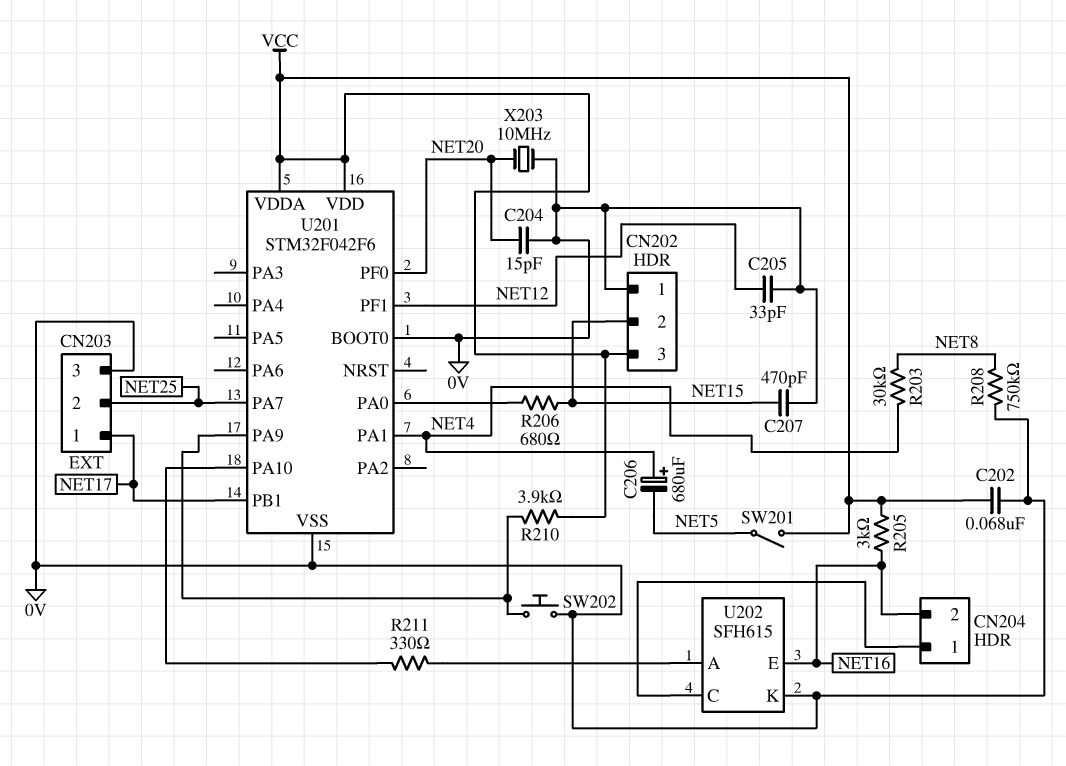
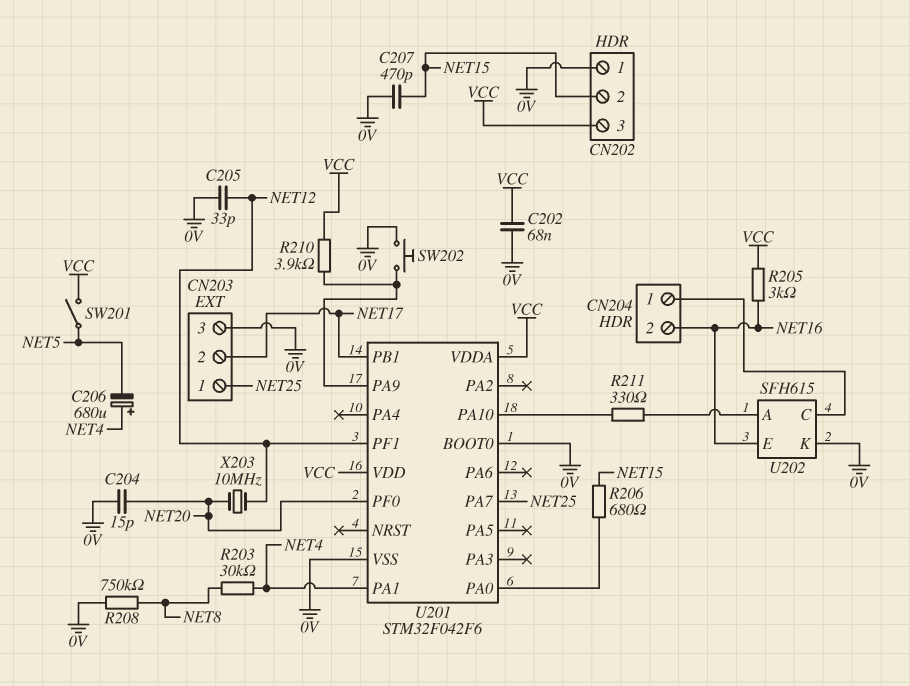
CN203 pin 1: NET17 -> NET25
CN203 pin 2: NET25 -> NET17
X203: 10MHz (0V, NET20) -> 10MHz (NET12, NET20)

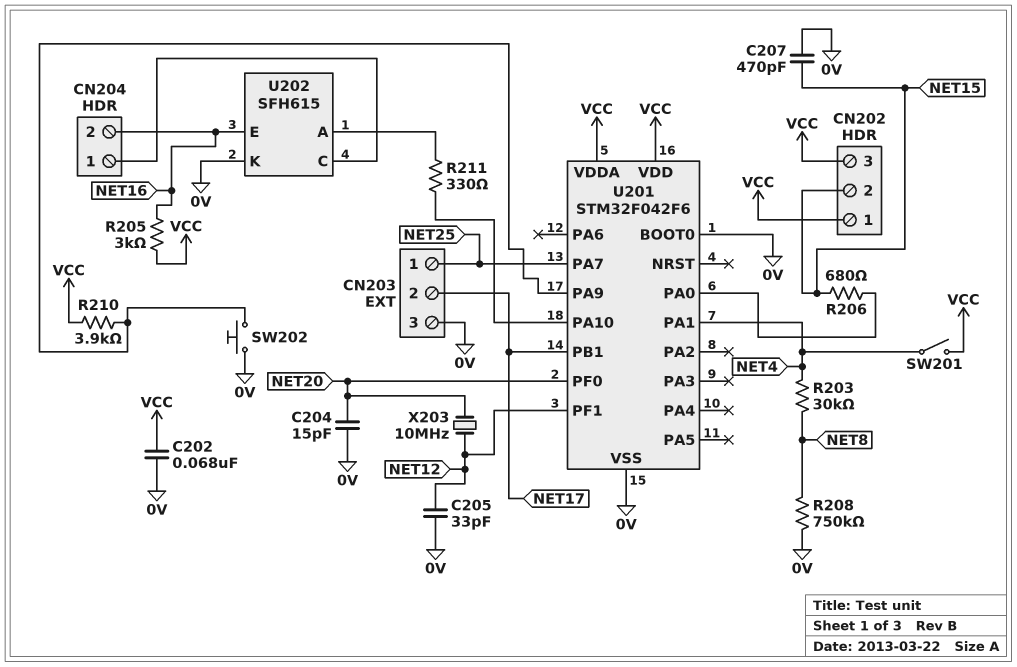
C206: 680uF (plus NET4, minus NET5) -> none
CN202 pin 1: 0V -> VCC
SW201: switch (NET5, VCC) -> switch (NET4, VCC)

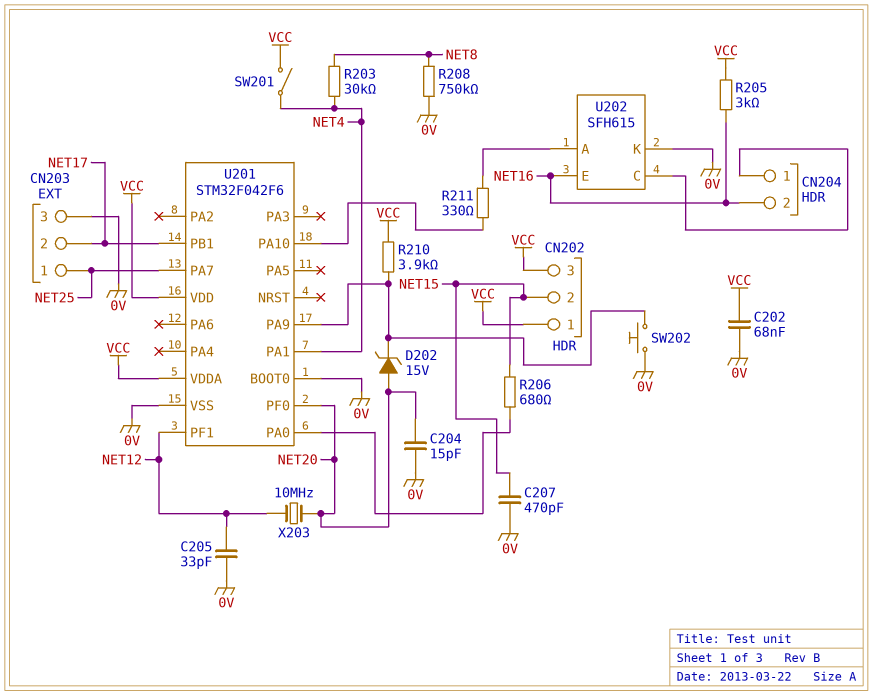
D202: none -> zener 15V (A NET20, K U201/PA9)

